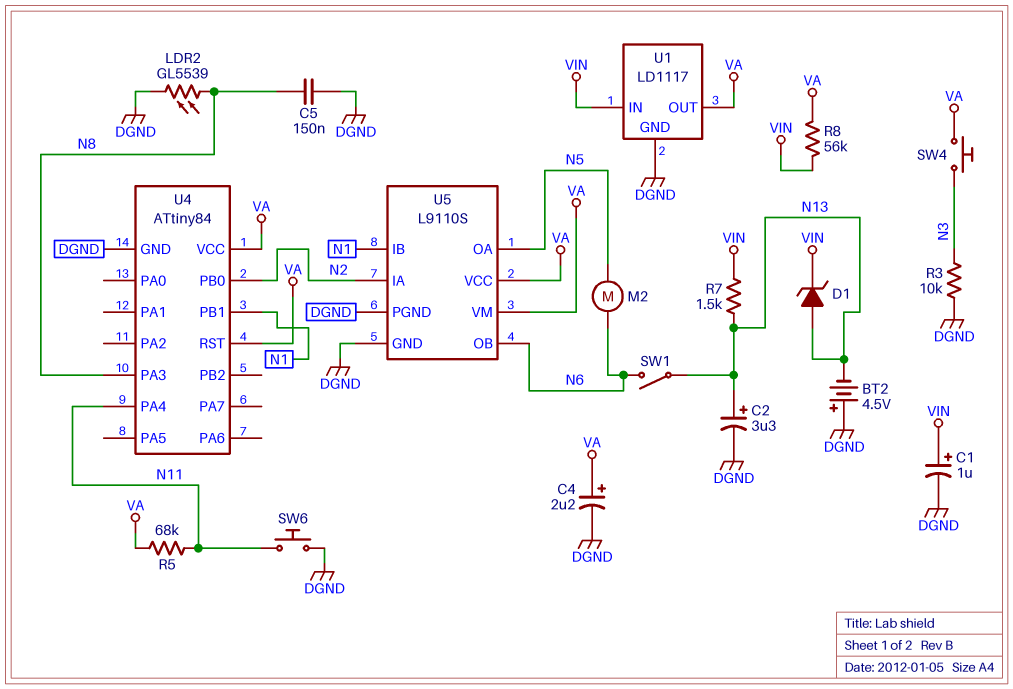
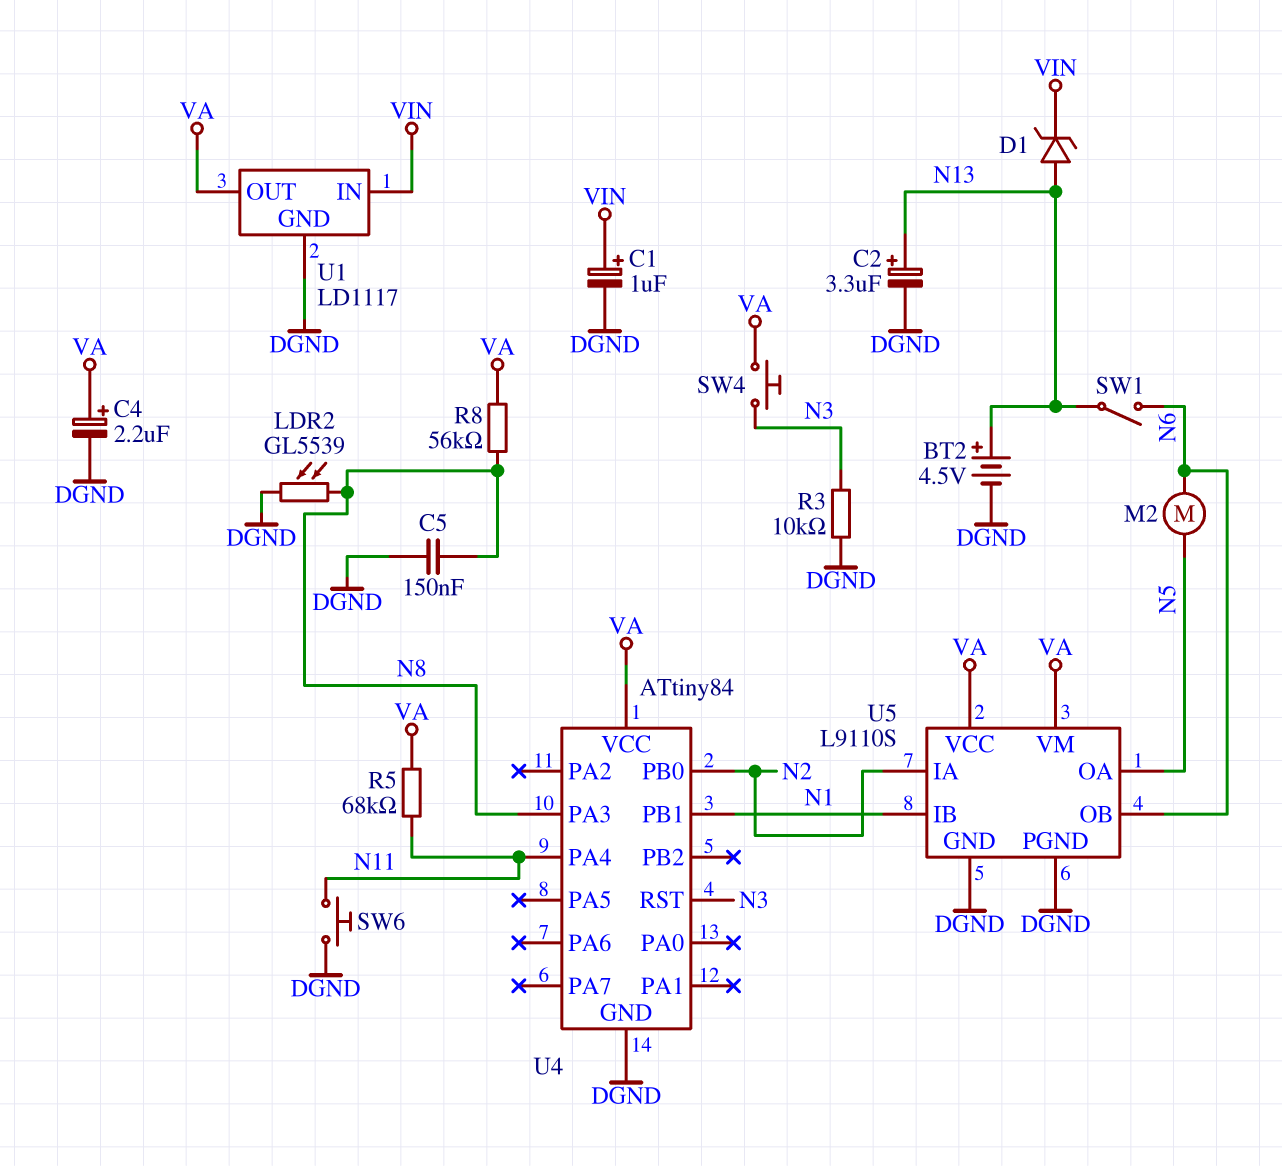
BT2: 4.5V (plus DGND, minus N13) -> 4.5V (plus N13, minus DGND)
R7: 1.5k (N13, VIN) -> none
R8: 56k (VA, VIN) -> 56k (N8, VA)
U4 pin RST: VA -> N3

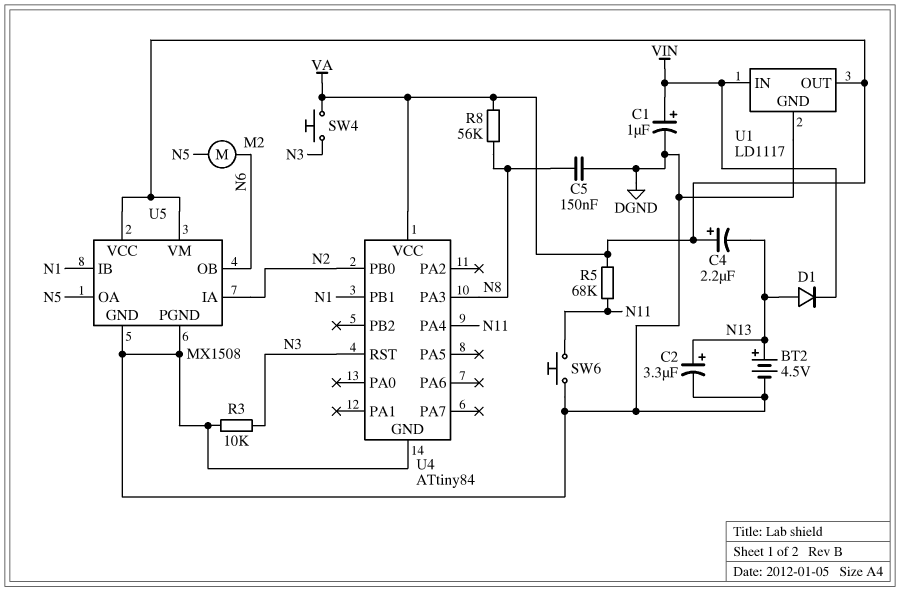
C4: 2.2uF (plus VA, minus DGND) -> 2.2uF (plus VA, minus N13)
D1: zener (A N13, K VIN) -> diode (A N13, K VIN)
LDR2: GL5539 (DGND, N8) -> none
SW1: switch (N6, N13) -> none
U5: L9110S -> MX1508

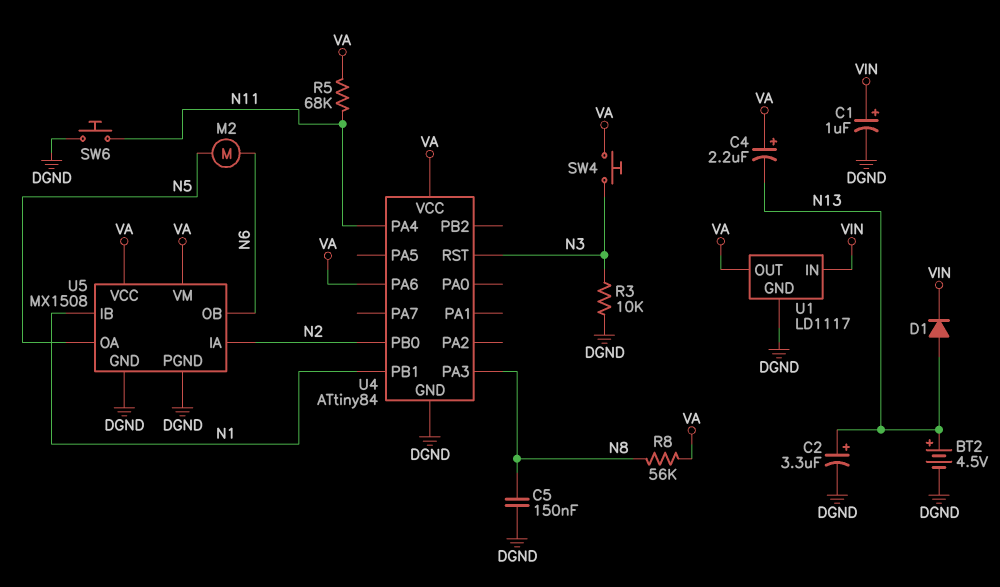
U4 pin PA6: none -> VA

